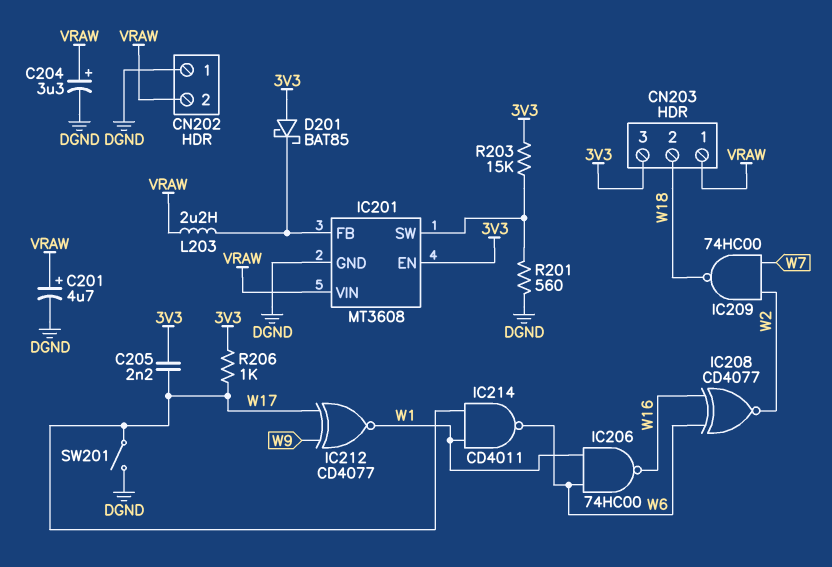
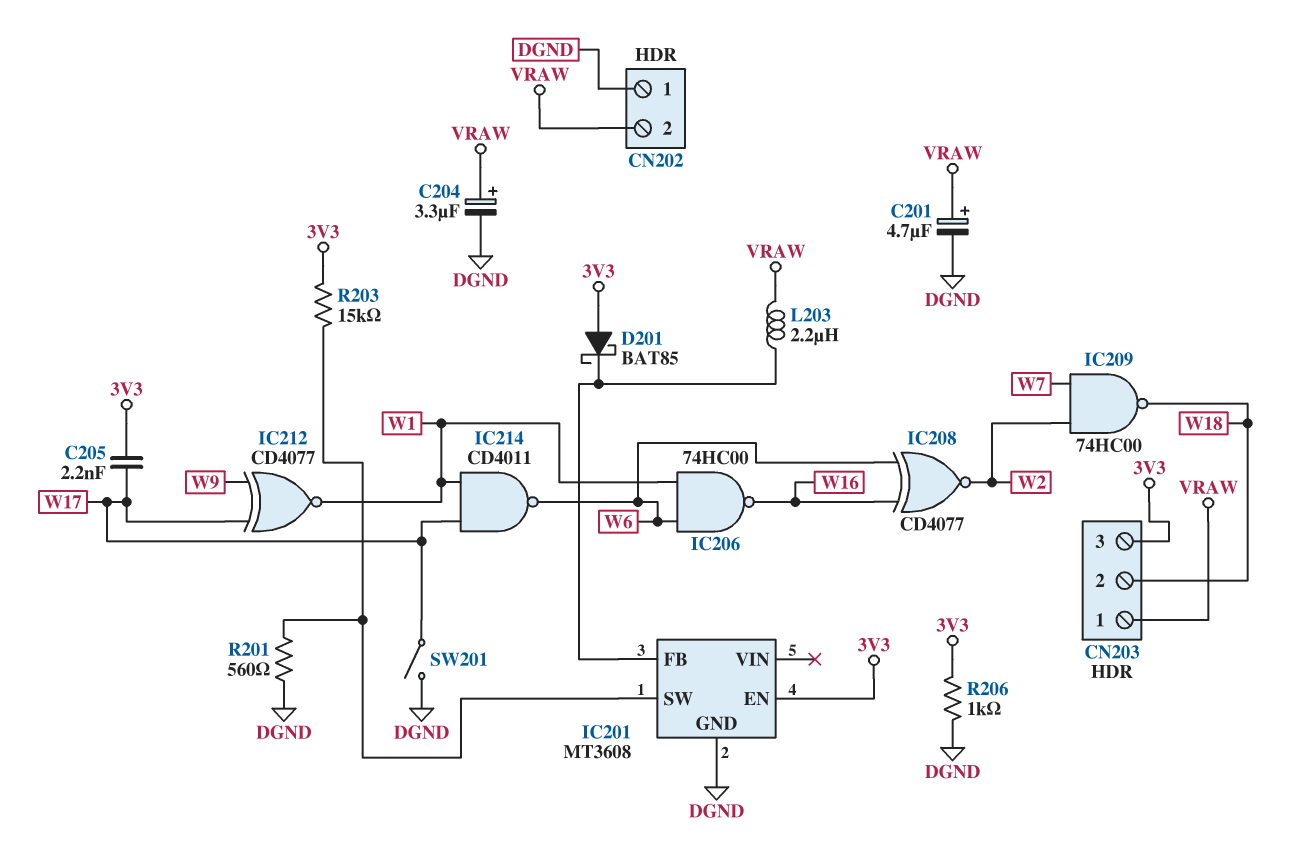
IC201 pin VIN: VRAW -> none
R206: 1k (3V3, W17) -> 1k (3V3, DGND)

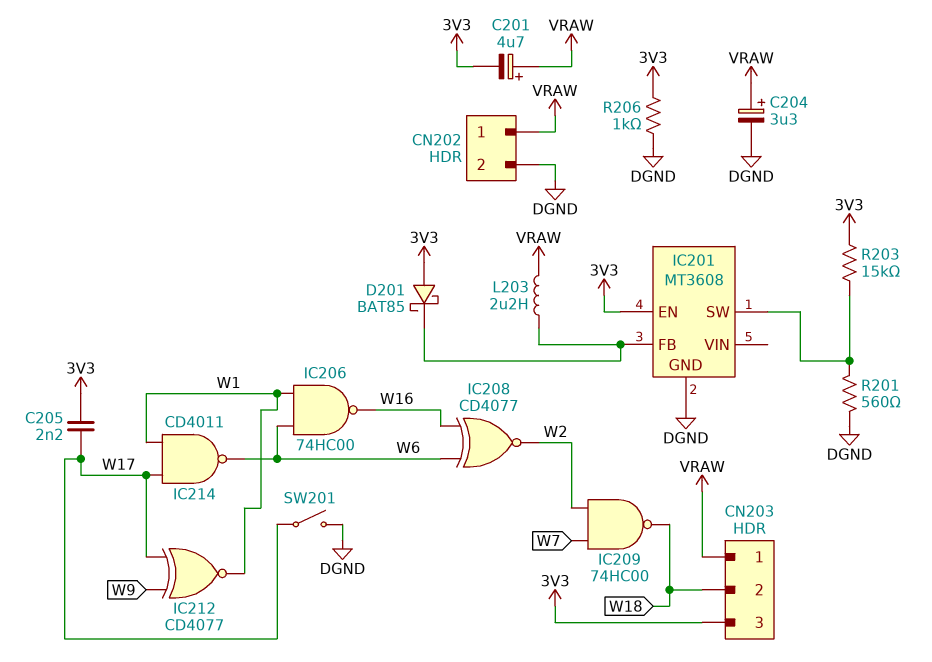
C201: 4.7uF (plus VRAW, minus DGND) -> 4.7uF (plus VRAW, minus 3V3)
CN202 pin 1: DGND -> VRAW
CN202 pin 2: VRAW -> DGND

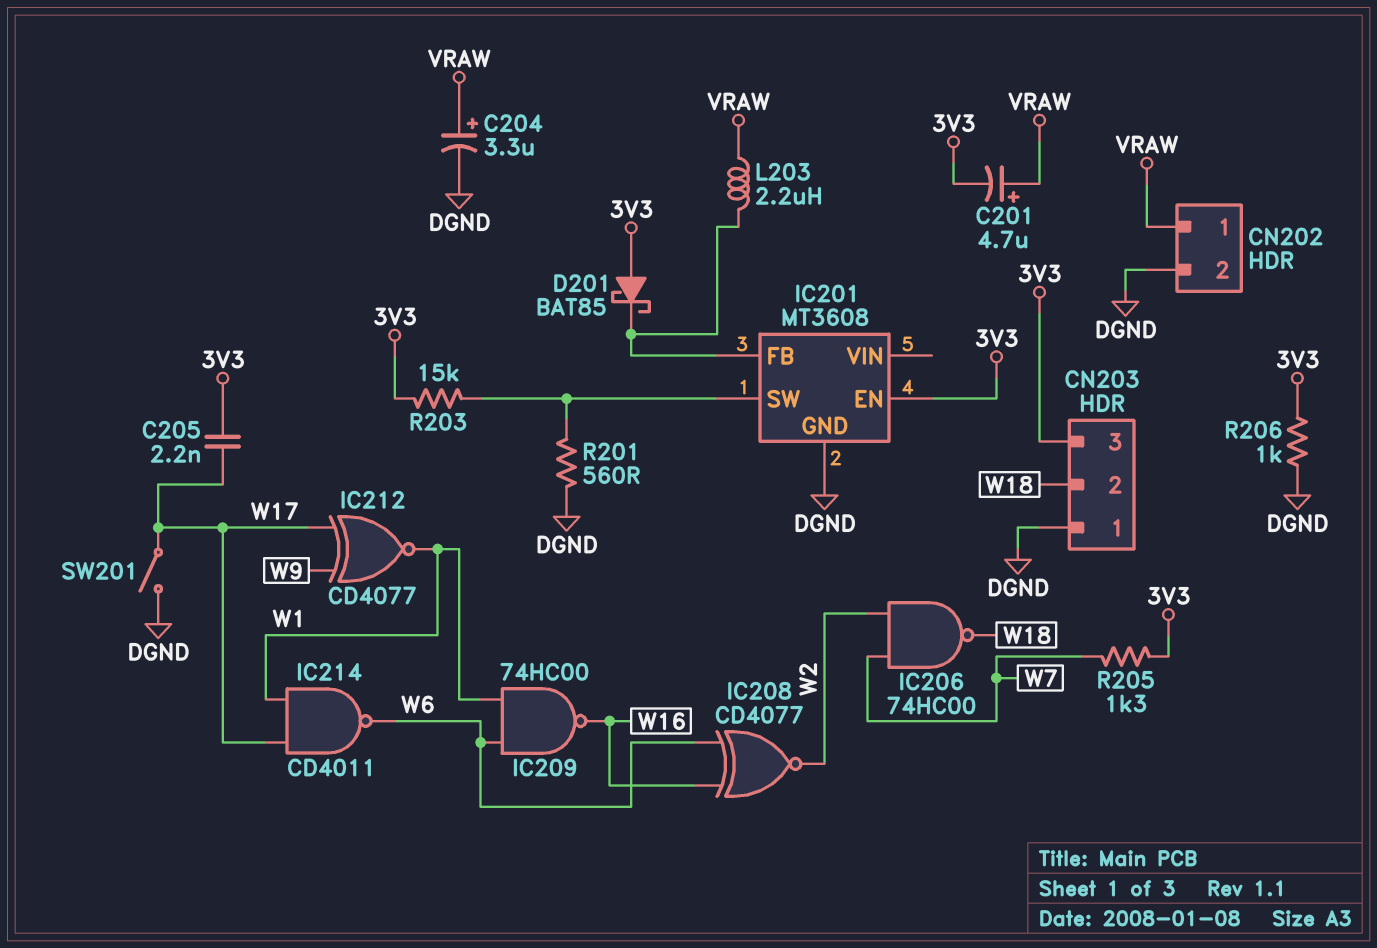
CN203 pin 1: VRAW -> DGND
IC206: NAND 74HC00 (in W1, in W6, out W16) -> NAND 74HC00 (in W2, in W7, out W18)
IC209: NAND 74HC00 (in W2, in W7, out W18) -> NAND 74HC00 (in W1, in W6, out W16)
R205: none -> 1.3k (3V3, W7)

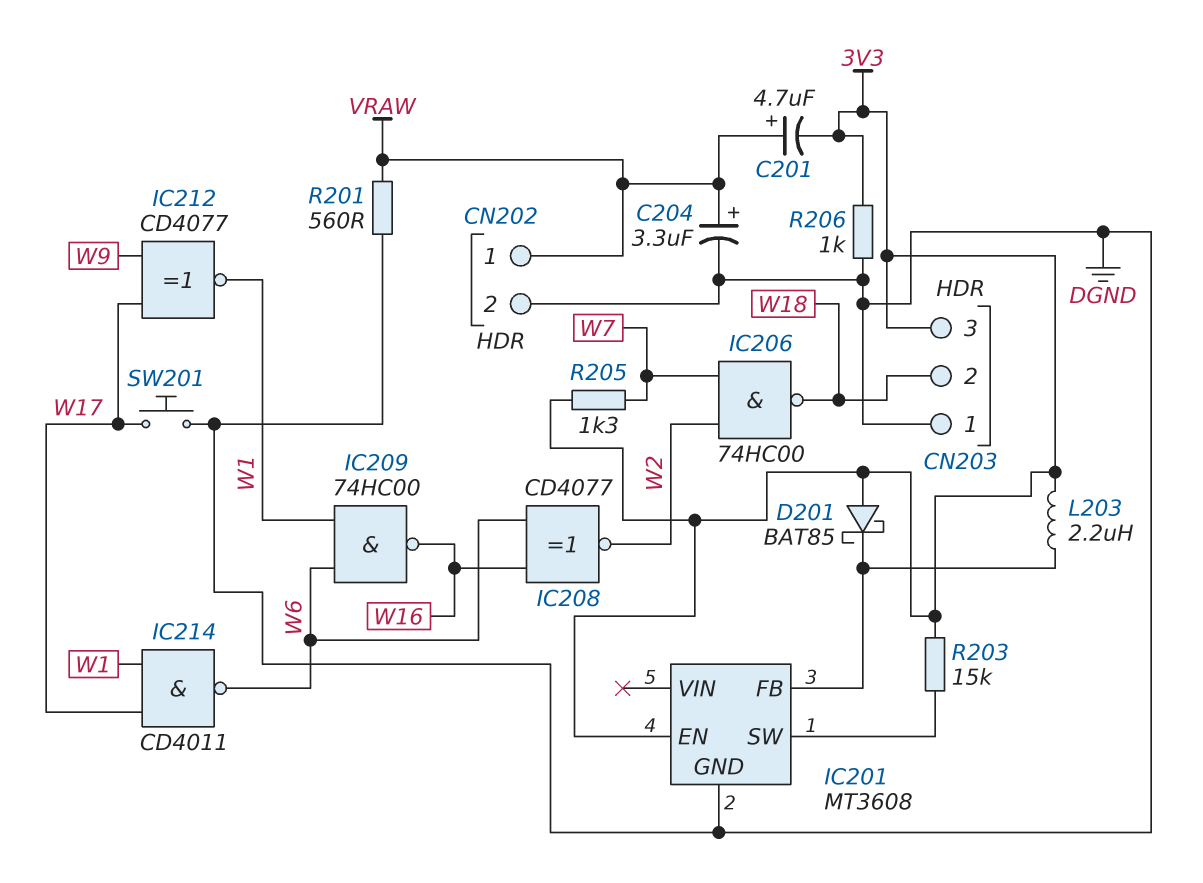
C205: 2.2nF (3V3, W17) -> none
L203: 2.2uH (IC201/FB, VRAW) -> 2.2uH (3V3, IC201/FB)
R201: 560 (DGND, IC201/SW) -> 560 (DGND, VRAW)
SW201: switch (DGND, W17) -> button (DGND, W17)

